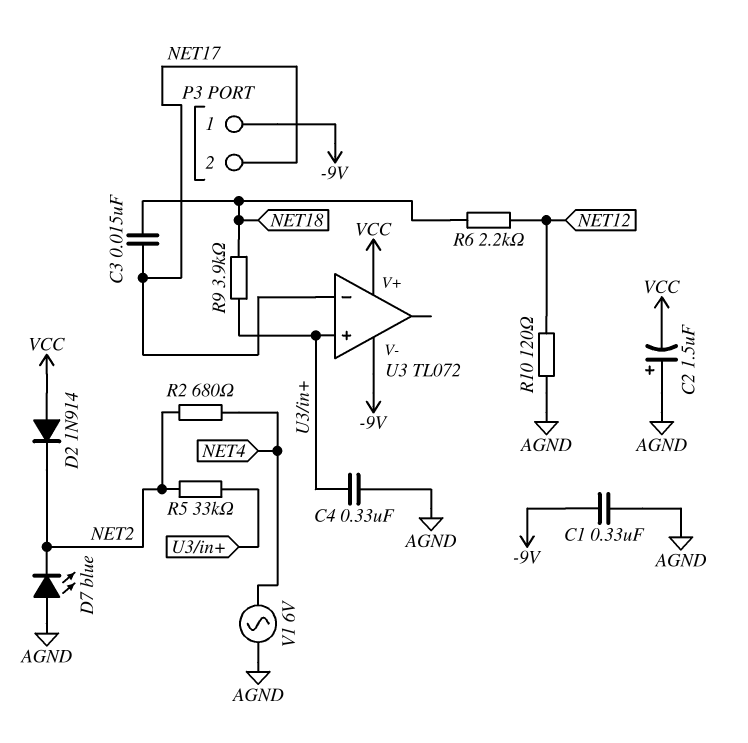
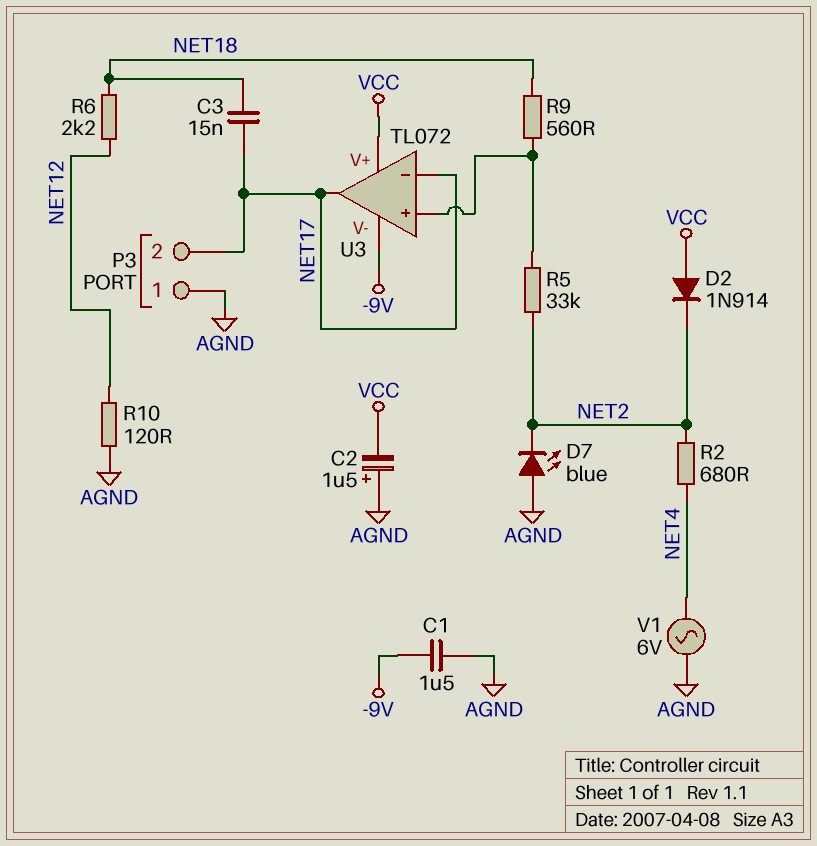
C1: 330nF (-9V, AGND) -> 1.5uF (-9V, AGND)
C4: 330nF (AGND, U3/in+) -> none
P3 pin 1: -9V -> AGND
R9: 3.9k (NET18, U3/in+) -> 560 (NET18, U3/in+)
U3 pin out: none -> NET17

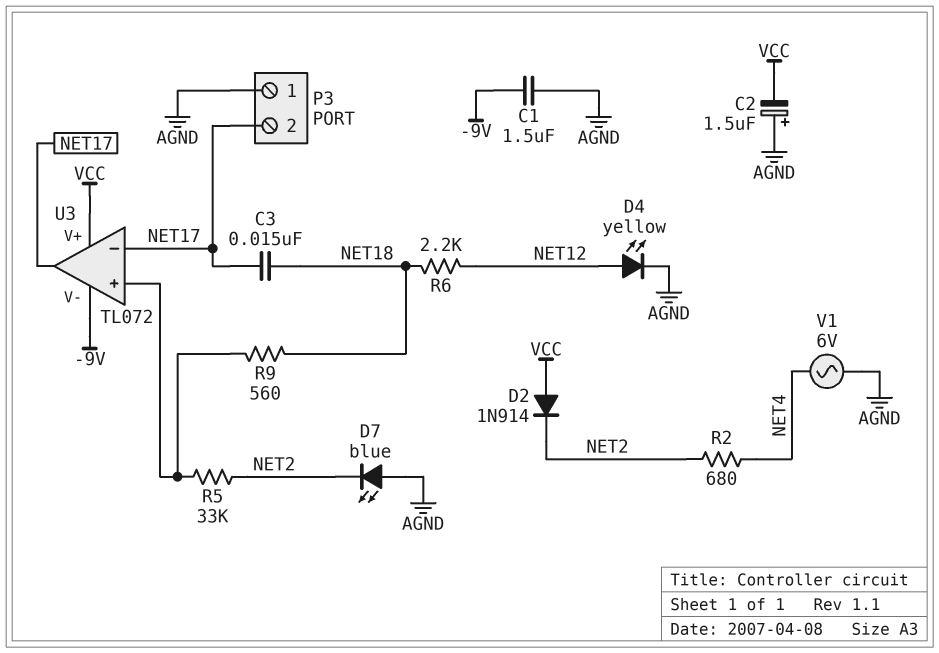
D4: none -> LED yellow (A NET12, K AGND)
R10: 120 (AGND, NET12) -> none

